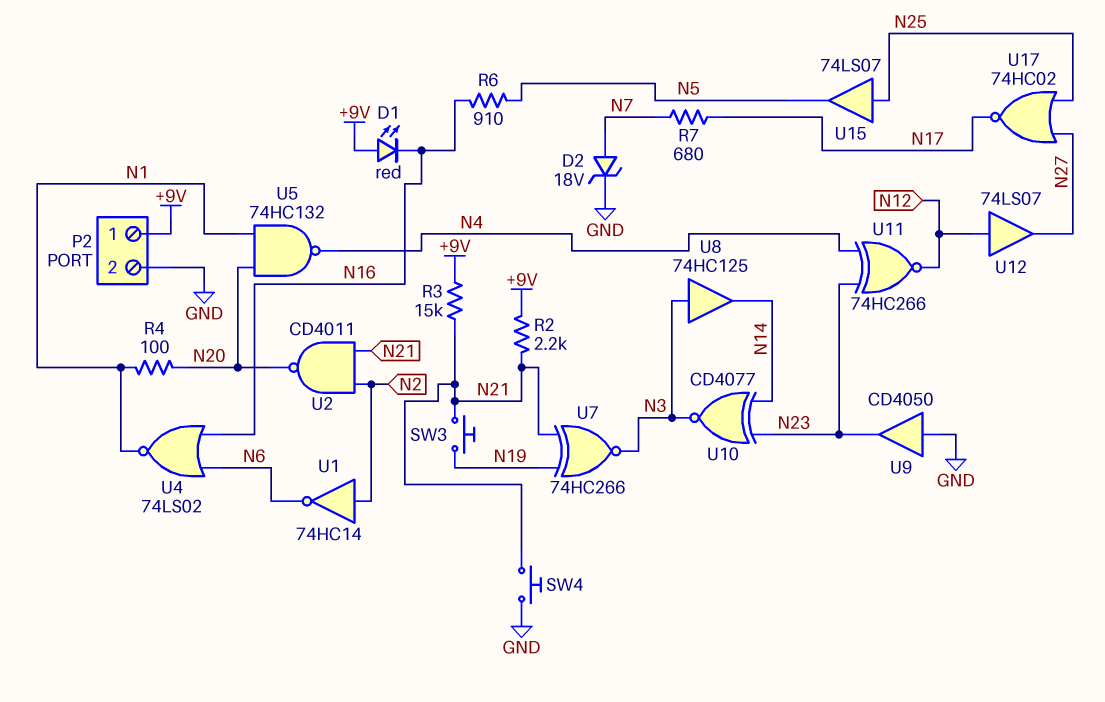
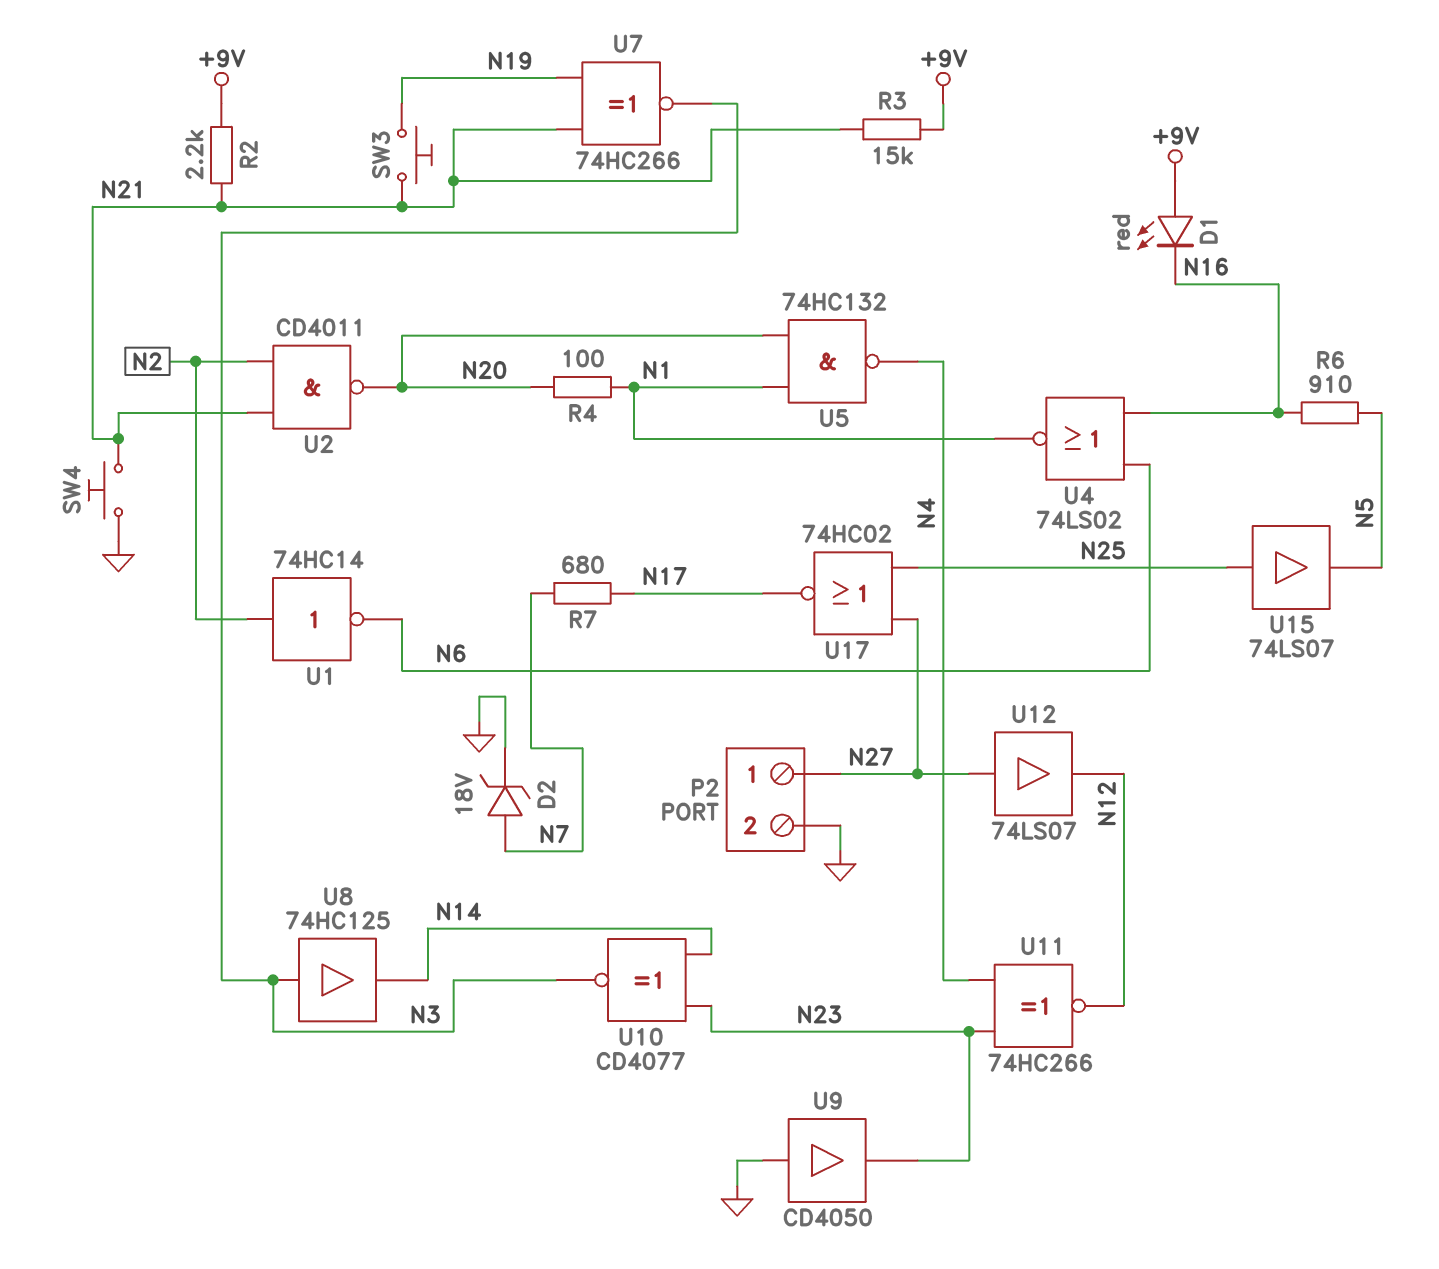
P2 pin 1: +9V -> N27
U12: buffer 74LS07 (in N12, out N27) -> buffer 74LS07 (in N27, out N12)

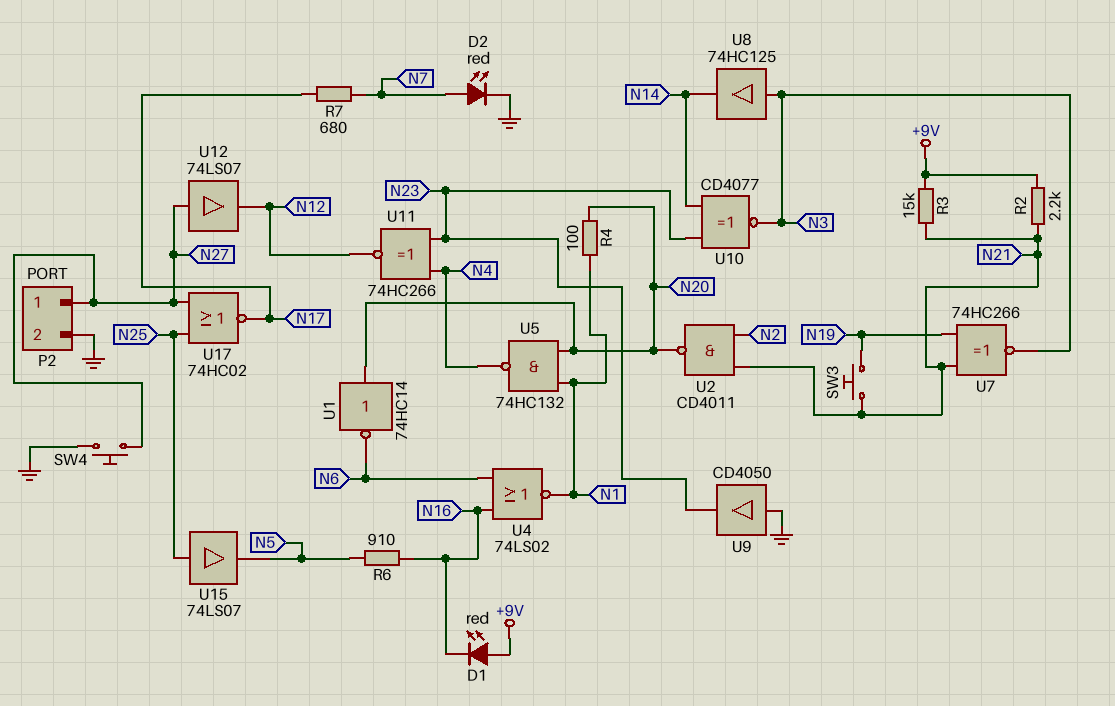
D2: zener 18V (A N7, K GND) -> LED red (A N7, K GND)
SW4: button (GND, N21) -> button (GND, N27)
U1: NOT 74HC14 (in N2, out N6) -> NOT 74HC14 (in N20, out N6)

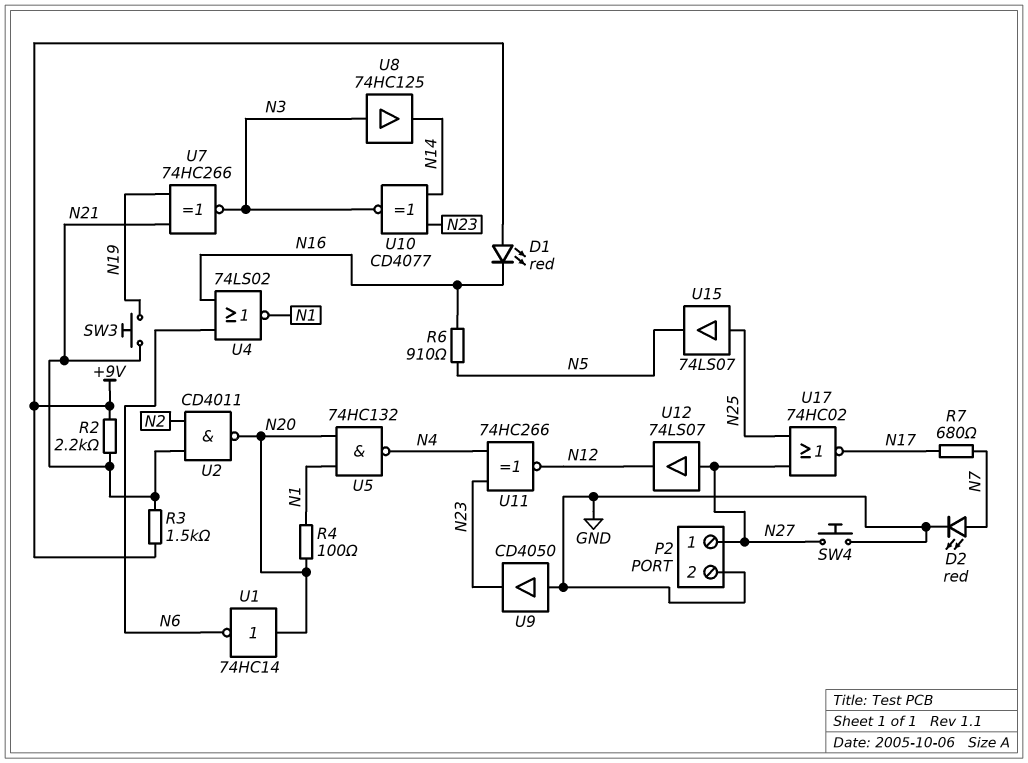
R3: 15k (+9V, N21) -> 1.5k (+9V, N21)

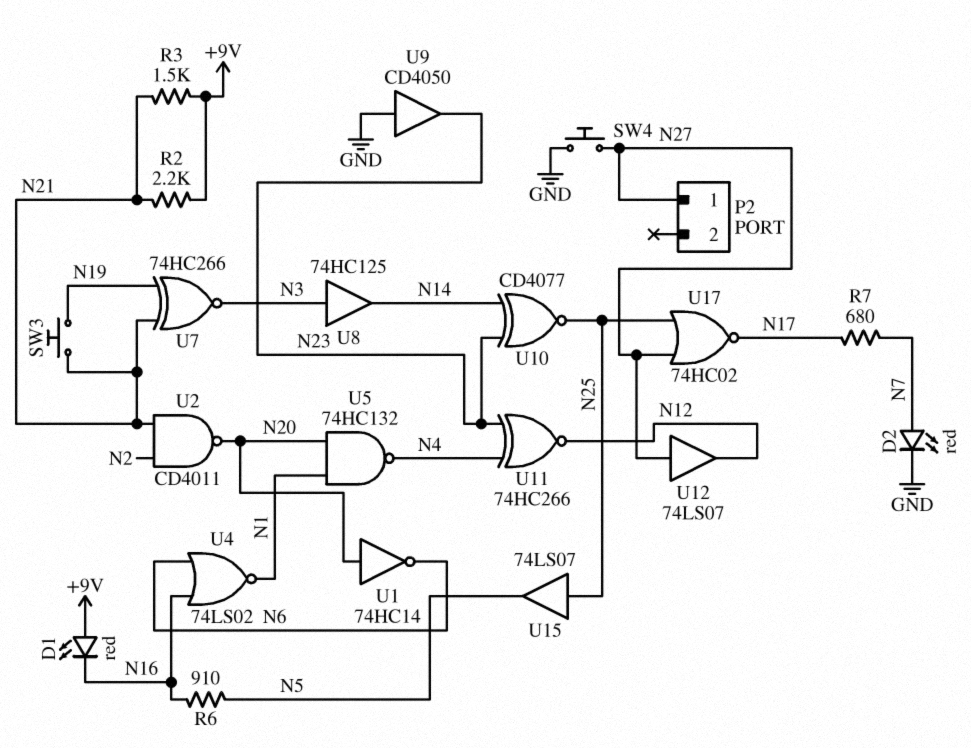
P2 pin 2: GND -> none
R4: 100 (N1, N20) -> none
U10: XNOR CD4077 (in N14, in N23, out N3) -> XNOR CD4077 (in N14, in N23, out N25)

